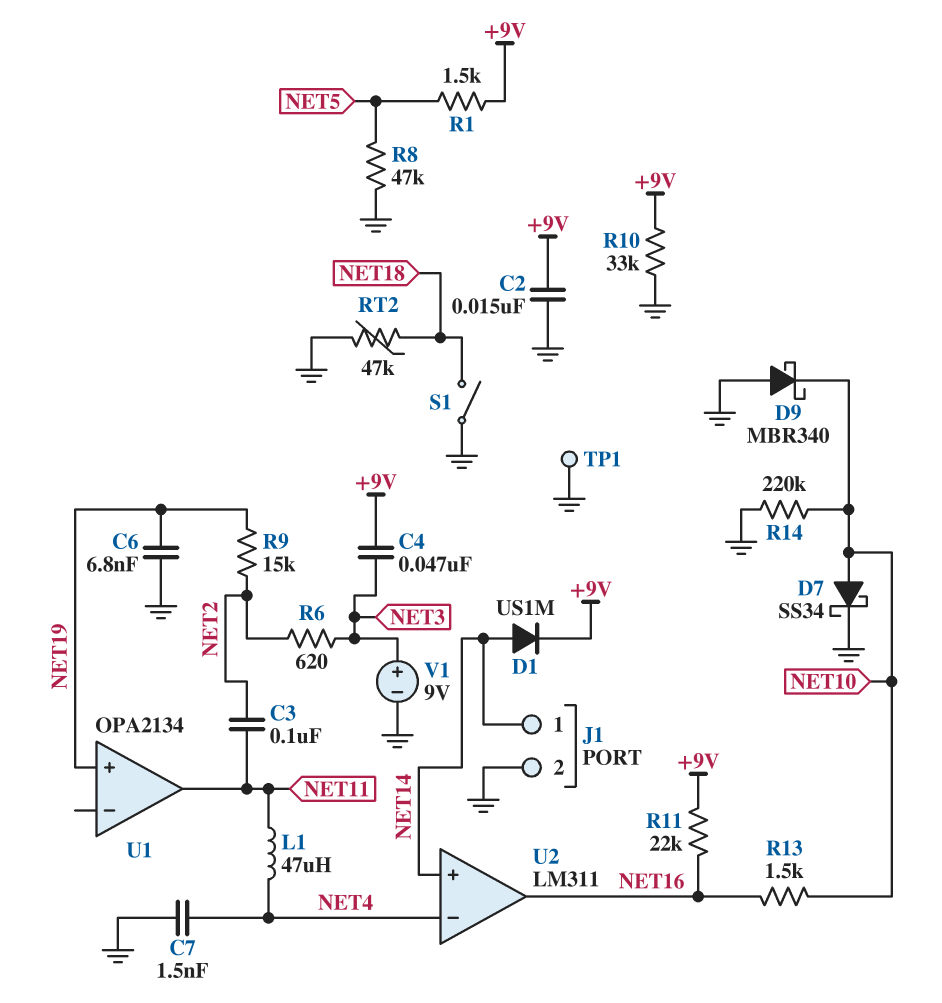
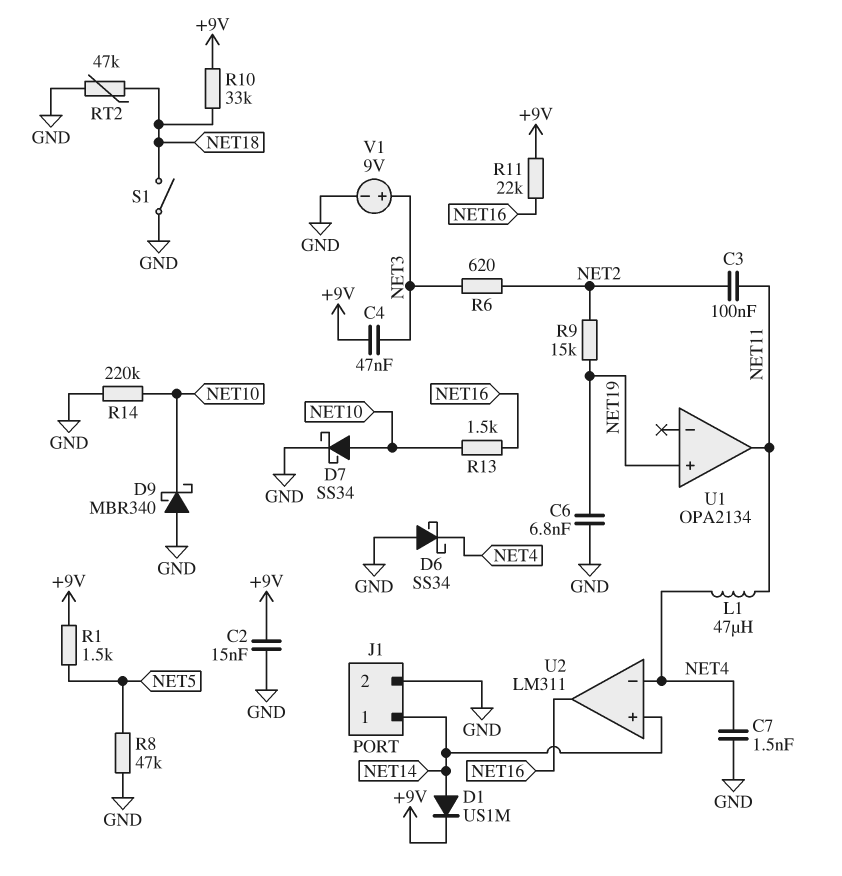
D6: none -> schottky SS34 (A GND, K NET4)
R10: 33k (+9V, GND) -> 33k (+9V, NET18)
TP1: test point (GND) -> none

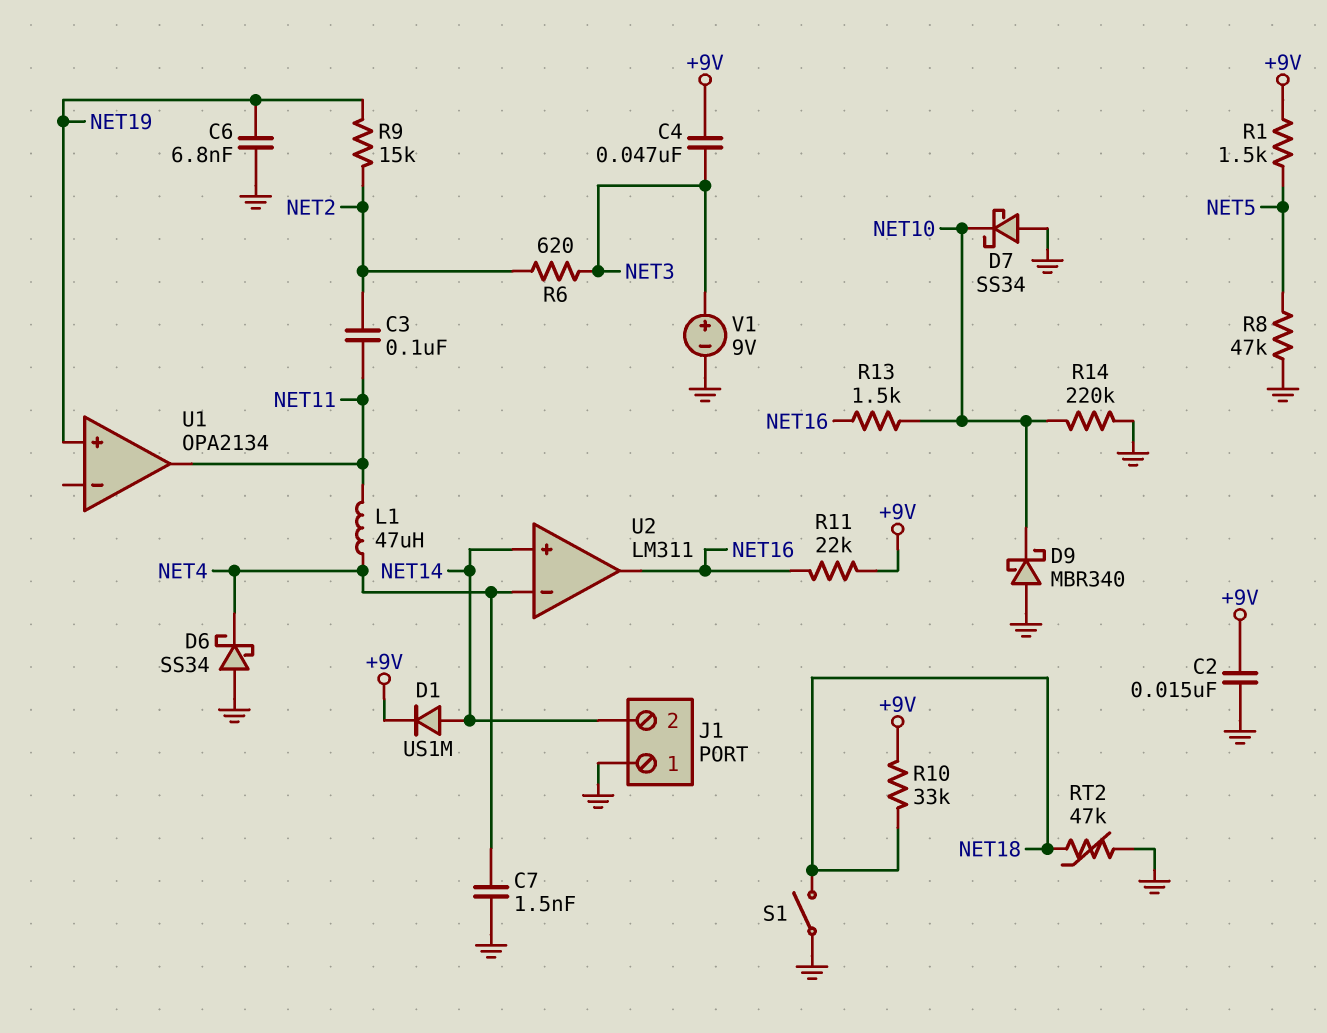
D7: schottky SS34 (A NET10, K GND) -> schottky SS34 (A GND, K NET10)
J1 pin 1: NET14 -> GND
J1 pin 2: GND -> NET14

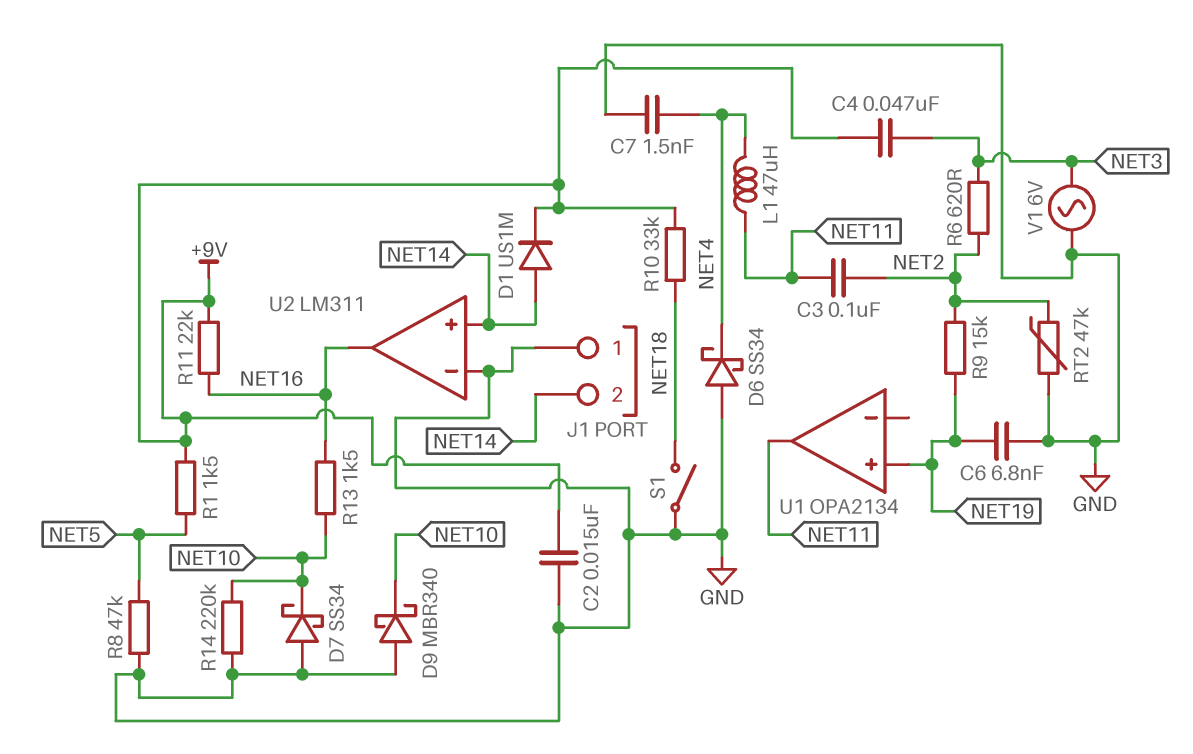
RT2: 47k (GND, NET18) -> 47k (GND, NET2)
U2 pin in-: NET4 -> GND
V1: 9V (plus NET3, minus GND) -> AC 6V (GND, NET3)

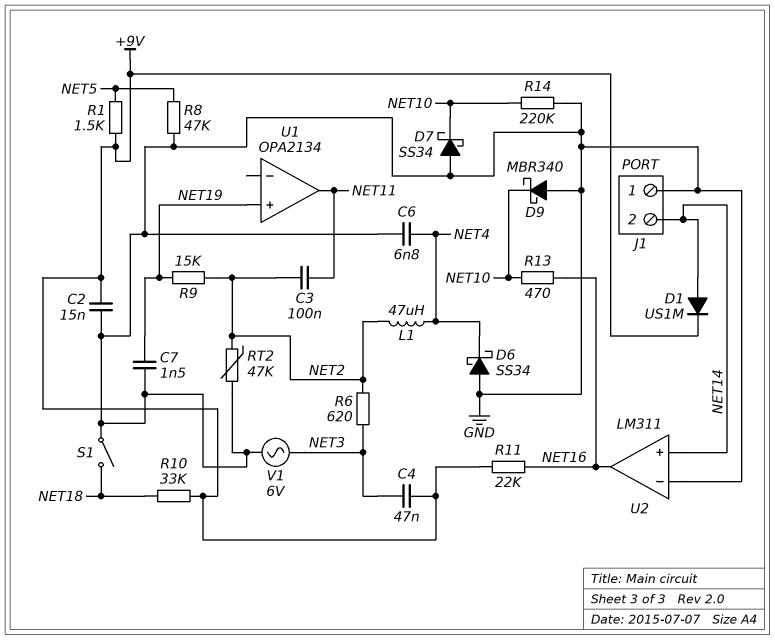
C6: 6.8nF (GND, NET19) -> 6.8nF (GND, NET4)
C7: 1.5nF (GND, NET4) -> 1.5nF (GND, NET19)
L1: 47uH (NET4, NET11) -> 47uH (NET2, NET4)
R13: 1.5k (NET10, NET16) -> 470 (NET10, NET16)

